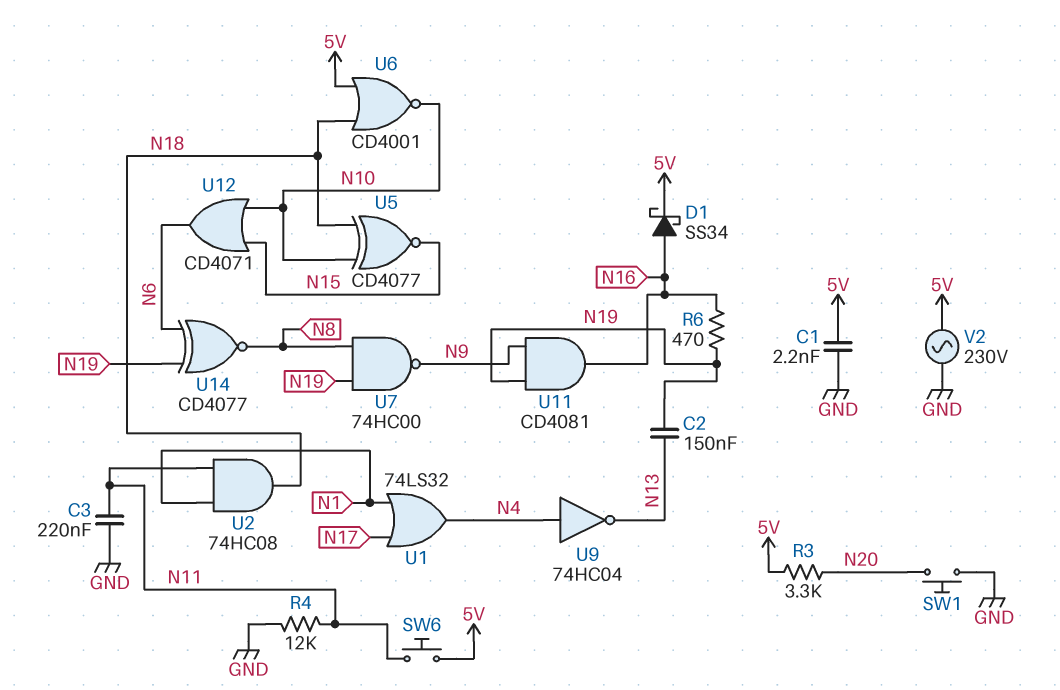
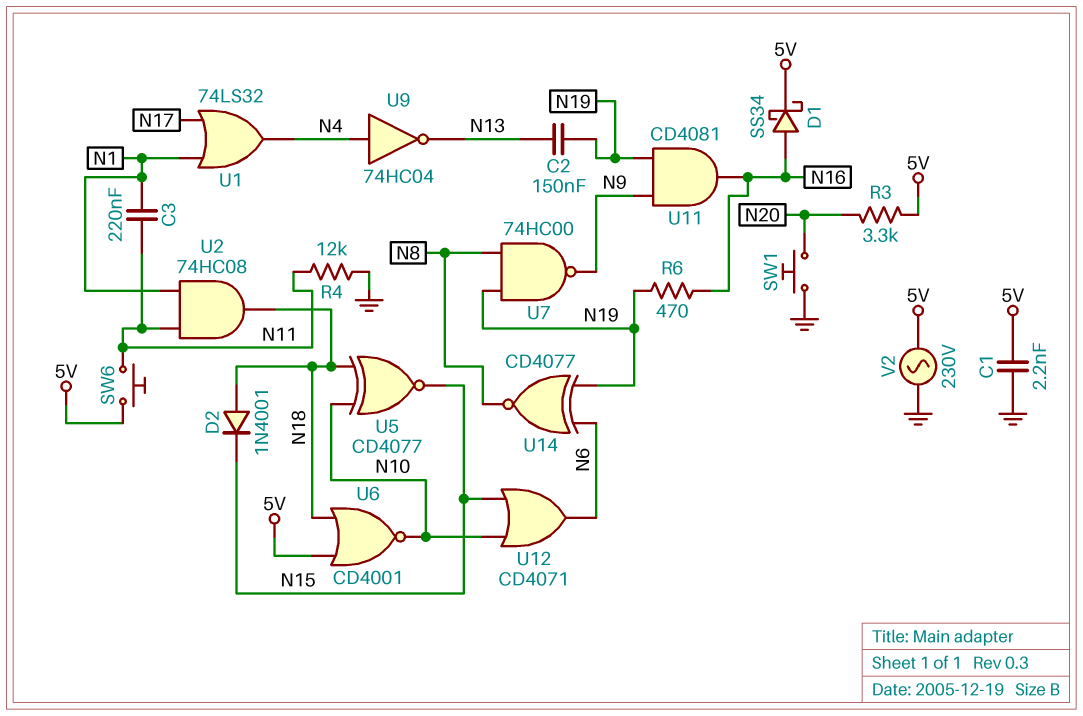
C3: 220nF (GND, N11) -> 220nF (N1, N11)
D2: none -> diode 1N4001 (A N18, K N15)

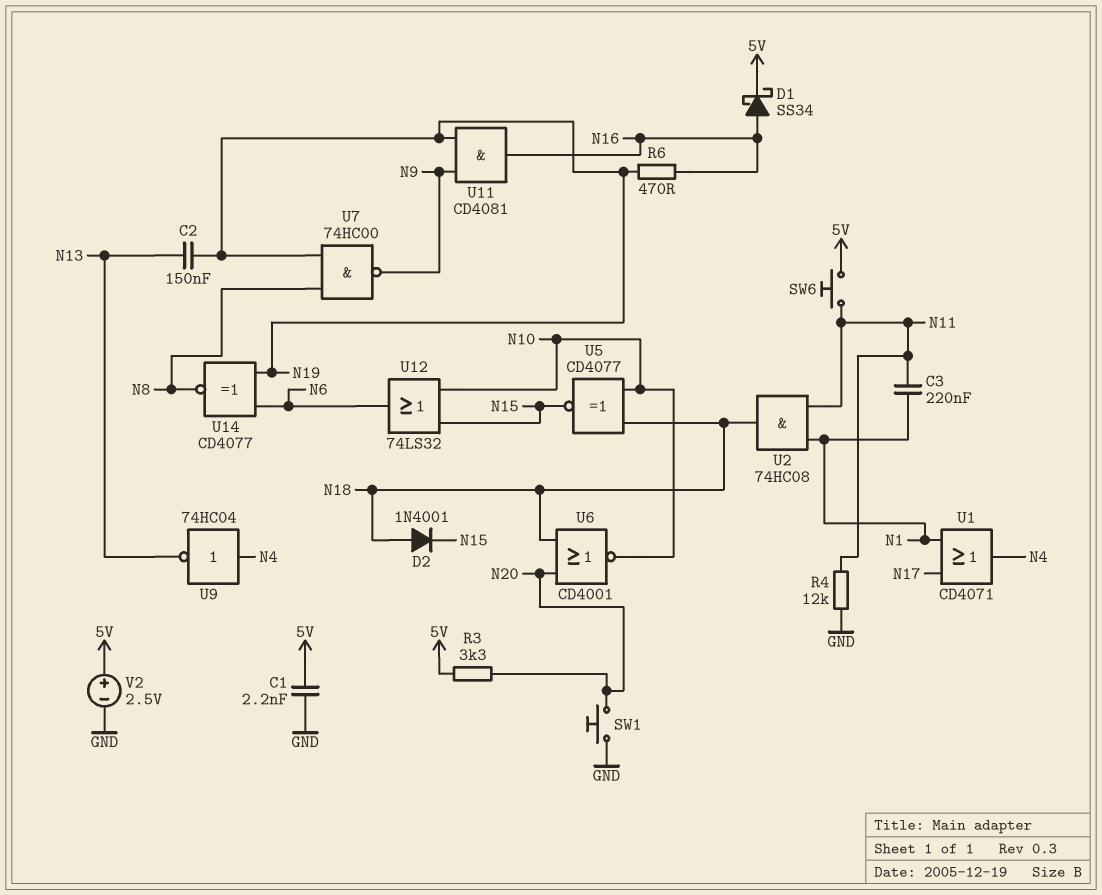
U1: OR 74LS32 (in N1, in N17, out N4) -> OR CD4071 (in N1, in N17, out N4)
U6: NOR CD4001 (in 5V, in N18, out N10) -> NOR CD4001 (in N18, in N20, out N10)
U12: OR CD4071 (in N10, in N15, out N6) -> OR 74LS32 (in N10, in N15, out N6)
V2: AC 230V (5V, GND) -> 2.5V (plus 5V, minus GND)

